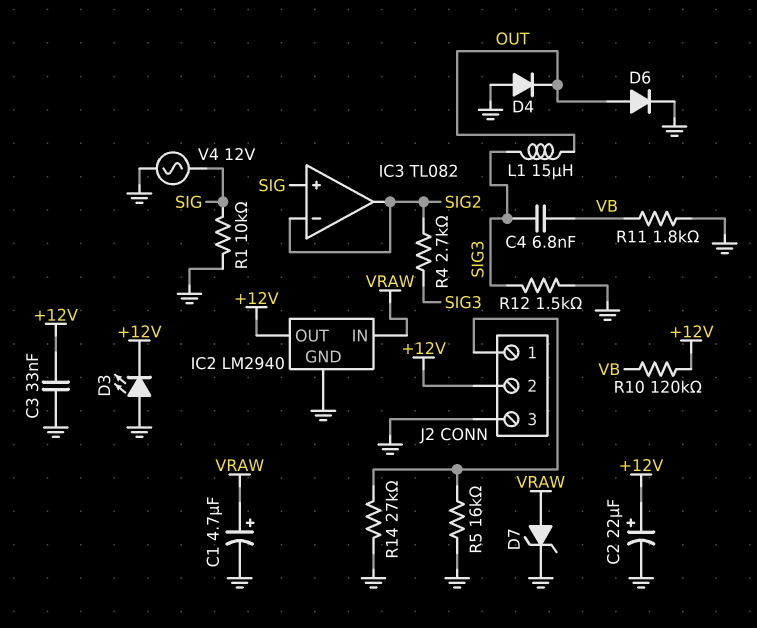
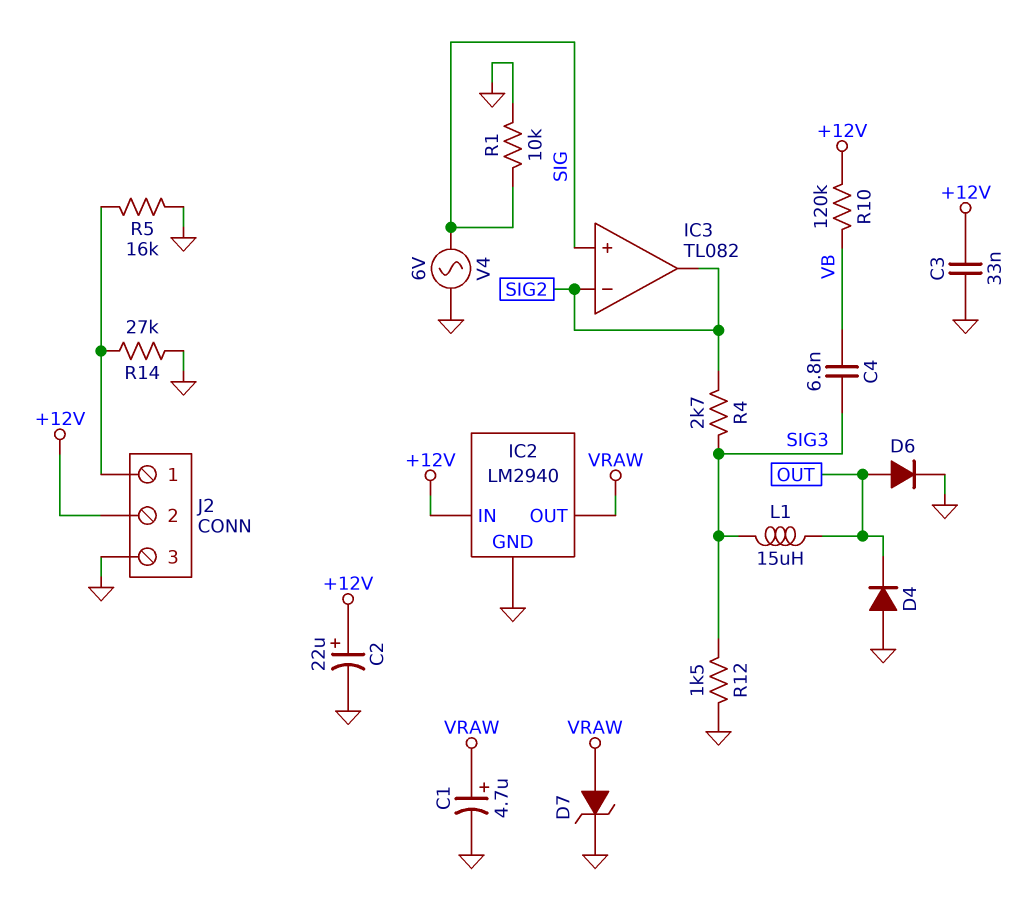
D3: LED (A GND, K +12V) -> none
IC2 pin IN: VRAW -> +12V
IC2 pin OUT: +12V -> VRAW
R11: 1.8k (GND, VB) -> none
V4: AC 12V (GND, SIG) -> AC 6V (GND, SIG)

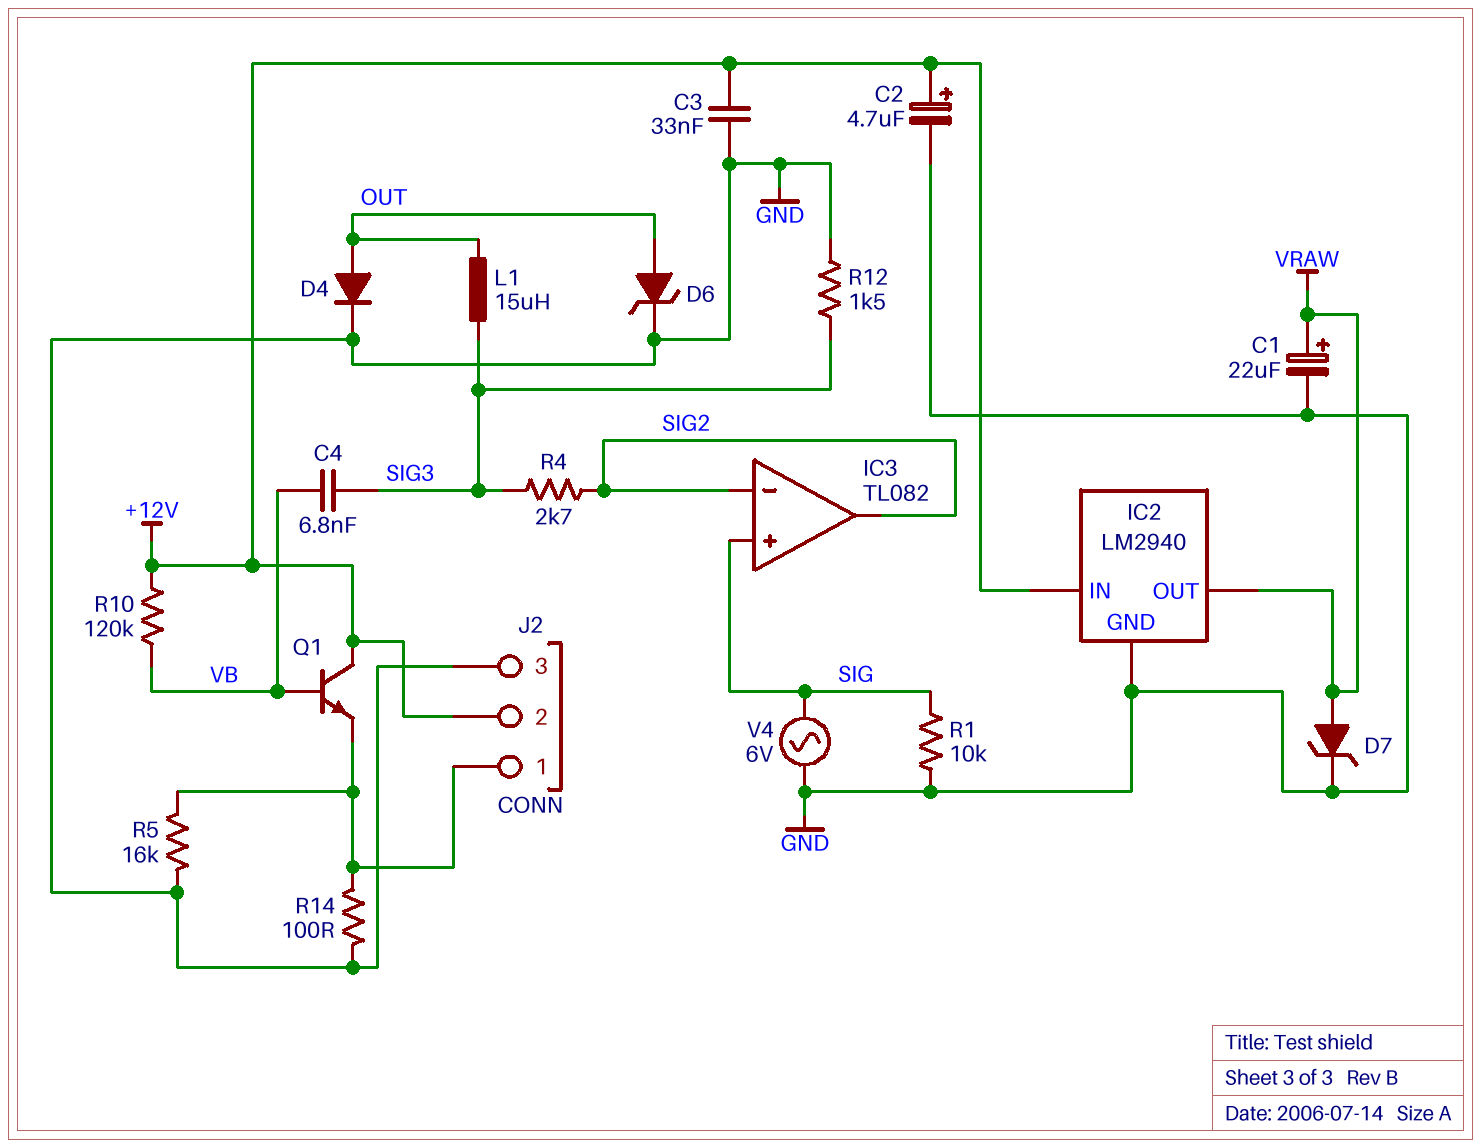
C1: 4.7uF (plus VRAW, minus GND) -> 22uF (plus VRAW, minus GND)
C2: 22uF (plus +12V, minus GND) -> 4.7uF (plus +12V, minus GND)
D4: diode (A GND, K OUT) -> diode (A OUT, K GND)
D6: diode (A OUT, K GND) -> zener (A OUT, K GND)
Q1: none -> NPN (B VB, C +12V, E J2/1)
R14: 27k (GND, J2/1) -> 100 (GND, J2/1)

